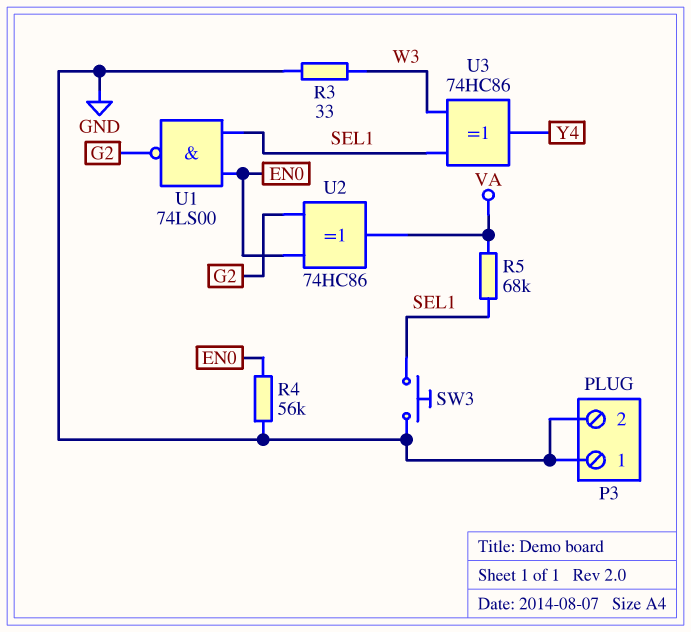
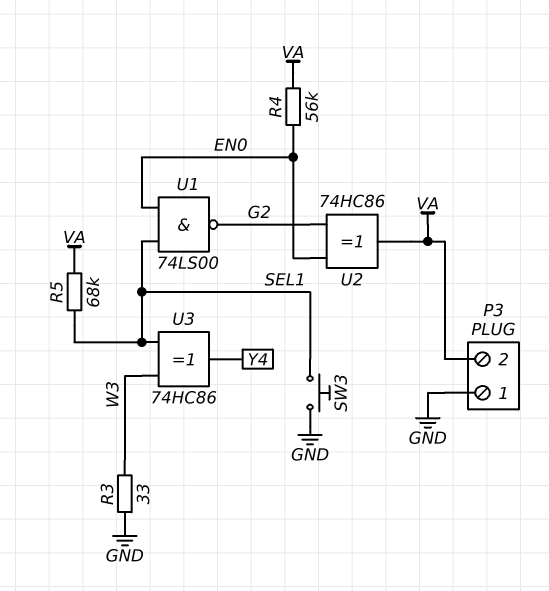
P3 pin 2: GND -> VA
R4: 56k (EN0, GND) -> 56k (EN0, VA)

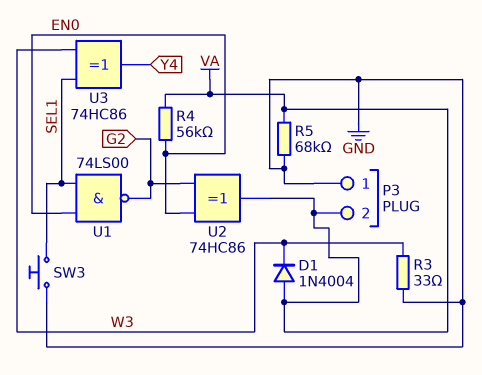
D1: none -> diode 1N4004 (A VA, K W3)
R5: 68k (SEL1, VA) -> 68k (GND, VA)

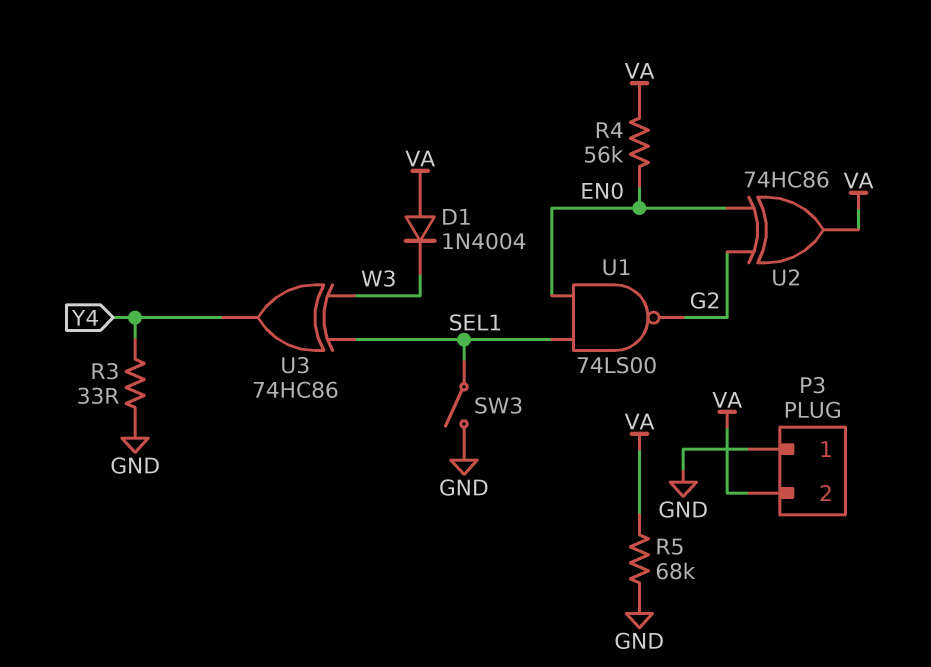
R3: 33 (GND, W3) -> 33 (GND, Y4)
SW3: button (GND, SEL1) -> switch (GND, SEL1)

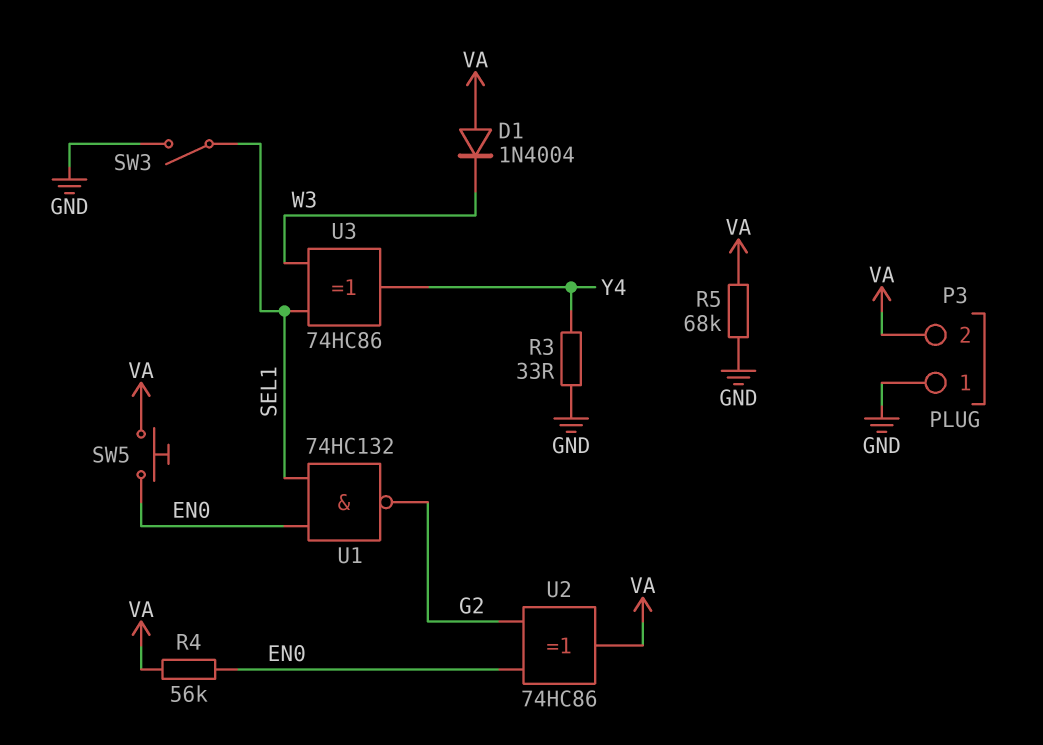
SW5: none -> button (EN0, VA)
U1: NAND 74LS00 (in EN0, in SEL1, out G2) -> NAND 74HC132 (in EN0, in SEL1, out G2)

